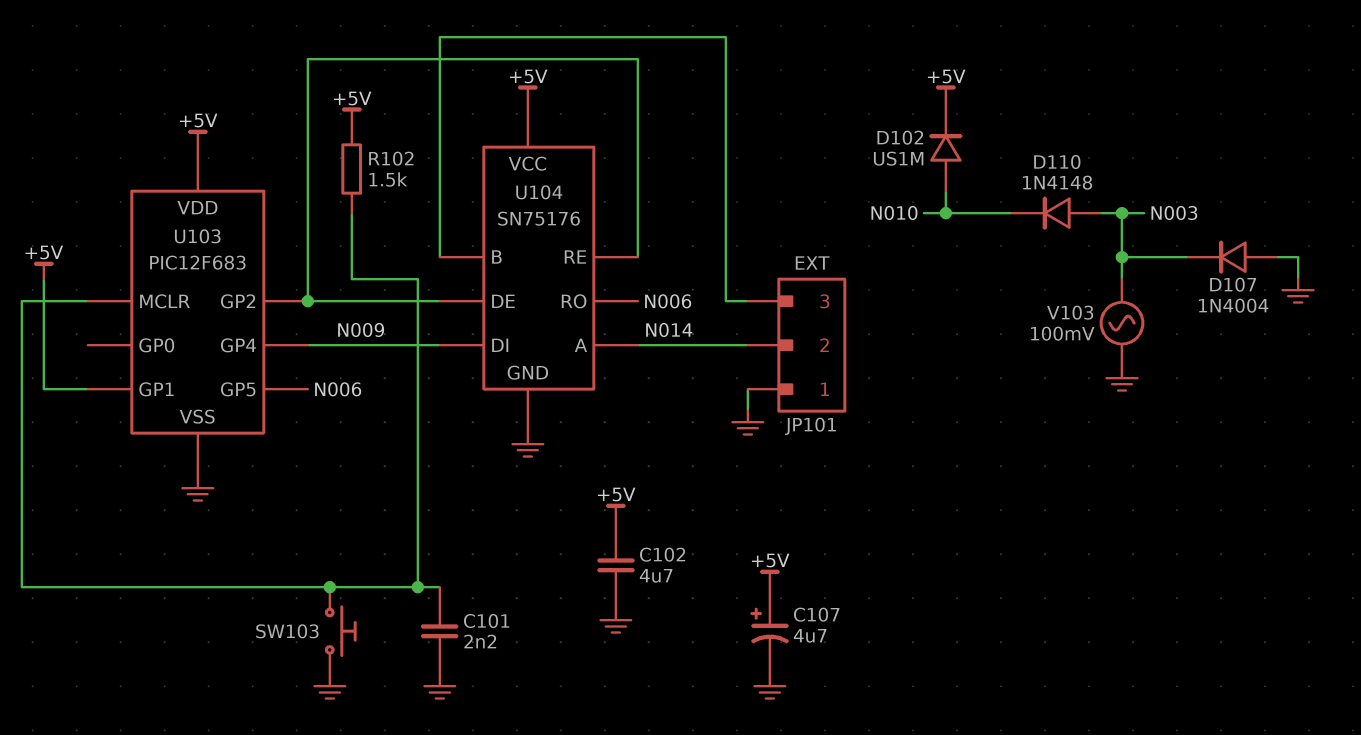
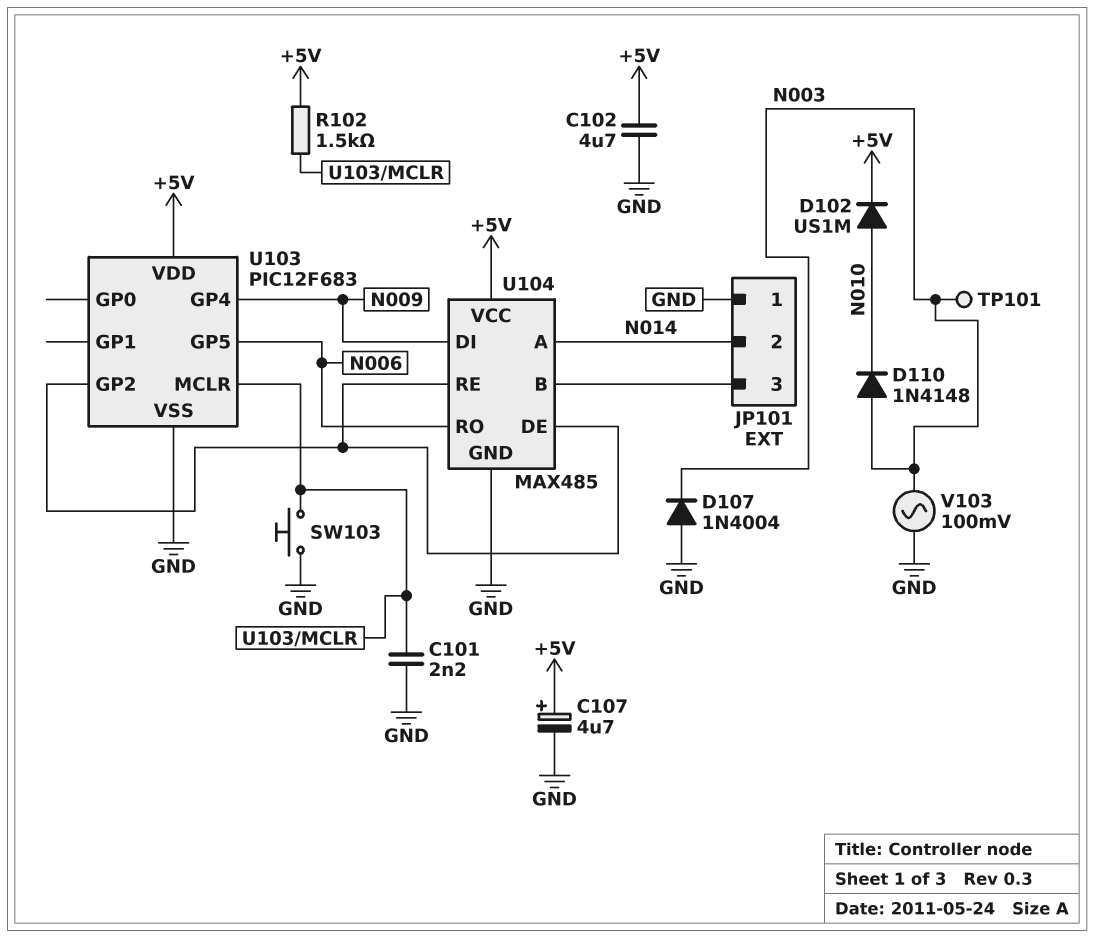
TP101: none -> test point (N003)
U103 pin GP1: +5V -> none
U104: SN75176 -> MAX485

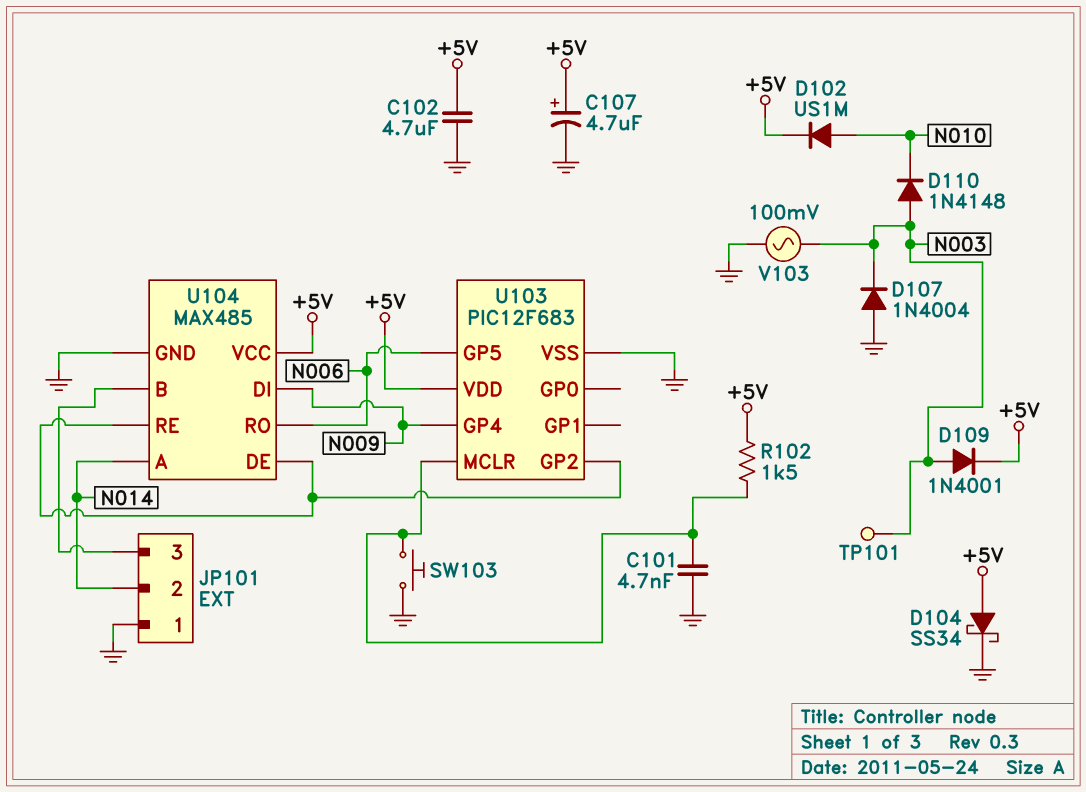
C101: 2.2nF (GND, U103/MCLR) -> 4.7nF (GND, U103/MCLR)
D104: none -> schottky SS34 (A +5V, K GND)
D109: none -> diode 1N4001 (A N003, K +5V)

